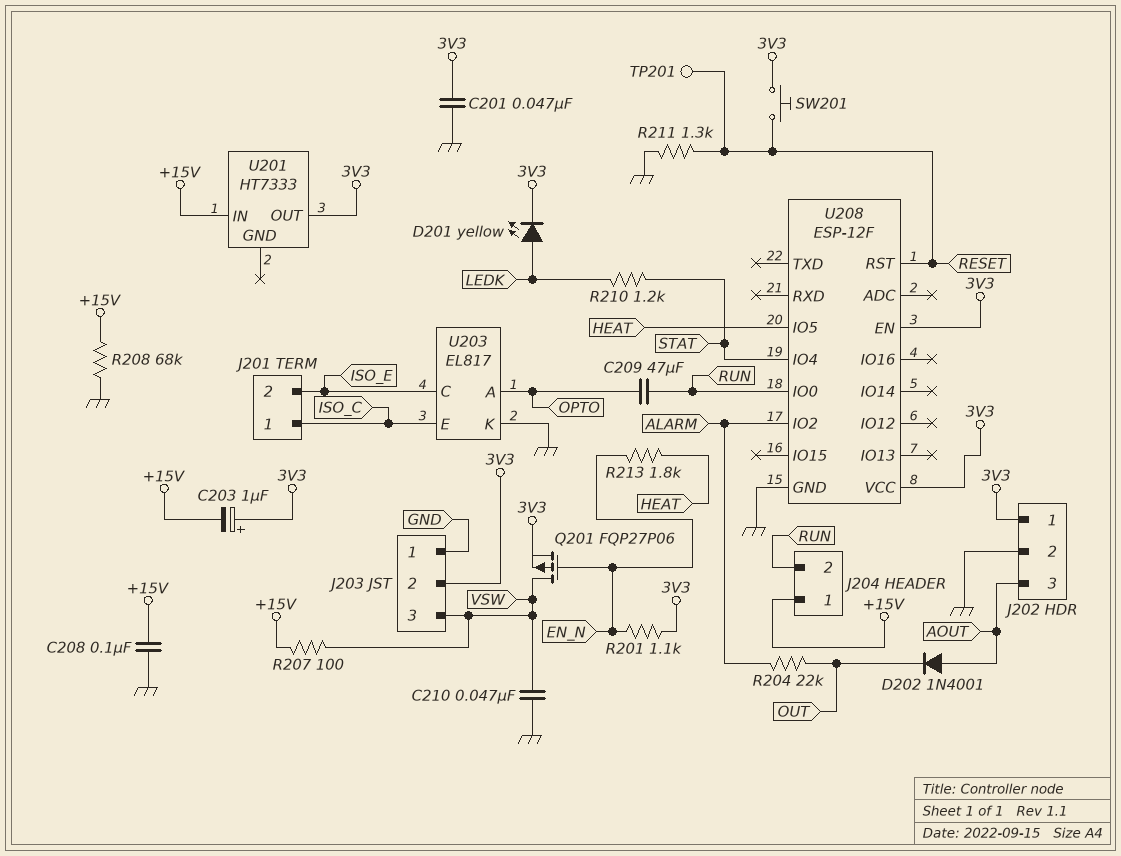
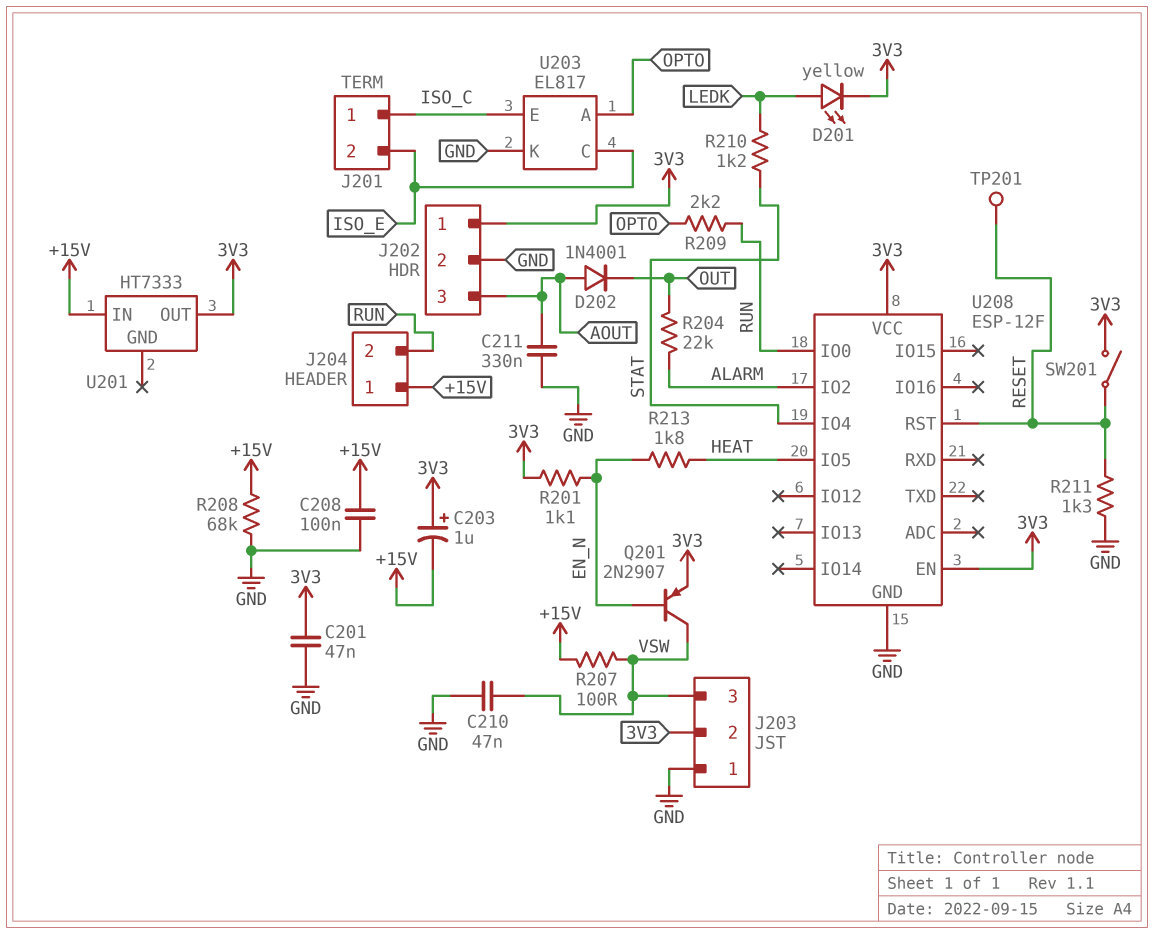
C209: 47uF (OPTO, RUN) -> none
C211: none -> 330nF (AOUT, GND)
Q201: PMOS FQP27P06 (G EN_N, D VSW, S 3V3) -> PNP 2N2907 (B EN_N, C VSW, E 3V3)
R209: none -> 2.2k (OPTO, RUN)
SW201: button (3V3, RESET) -> switch (3V3, RESET)

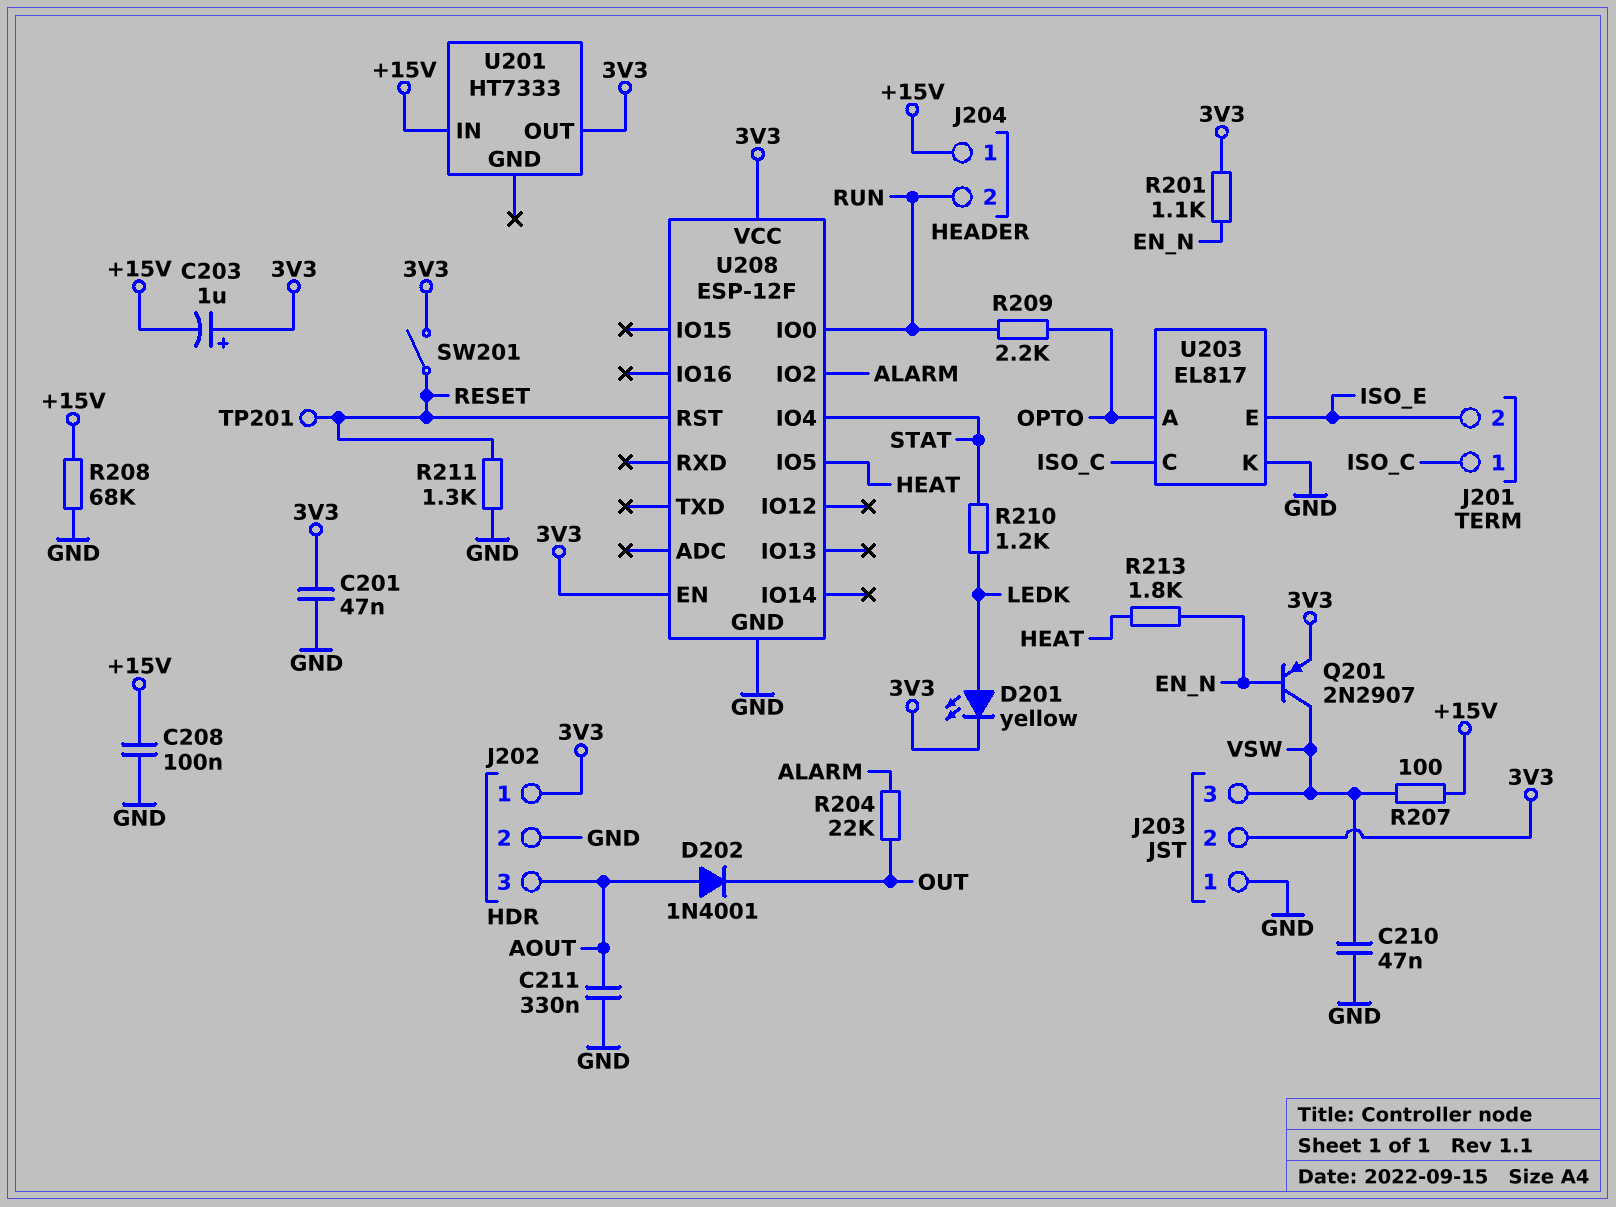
U203 pin C: ISO_E -> ISO_C
U203 pin E: ISO_C -> ISO_E

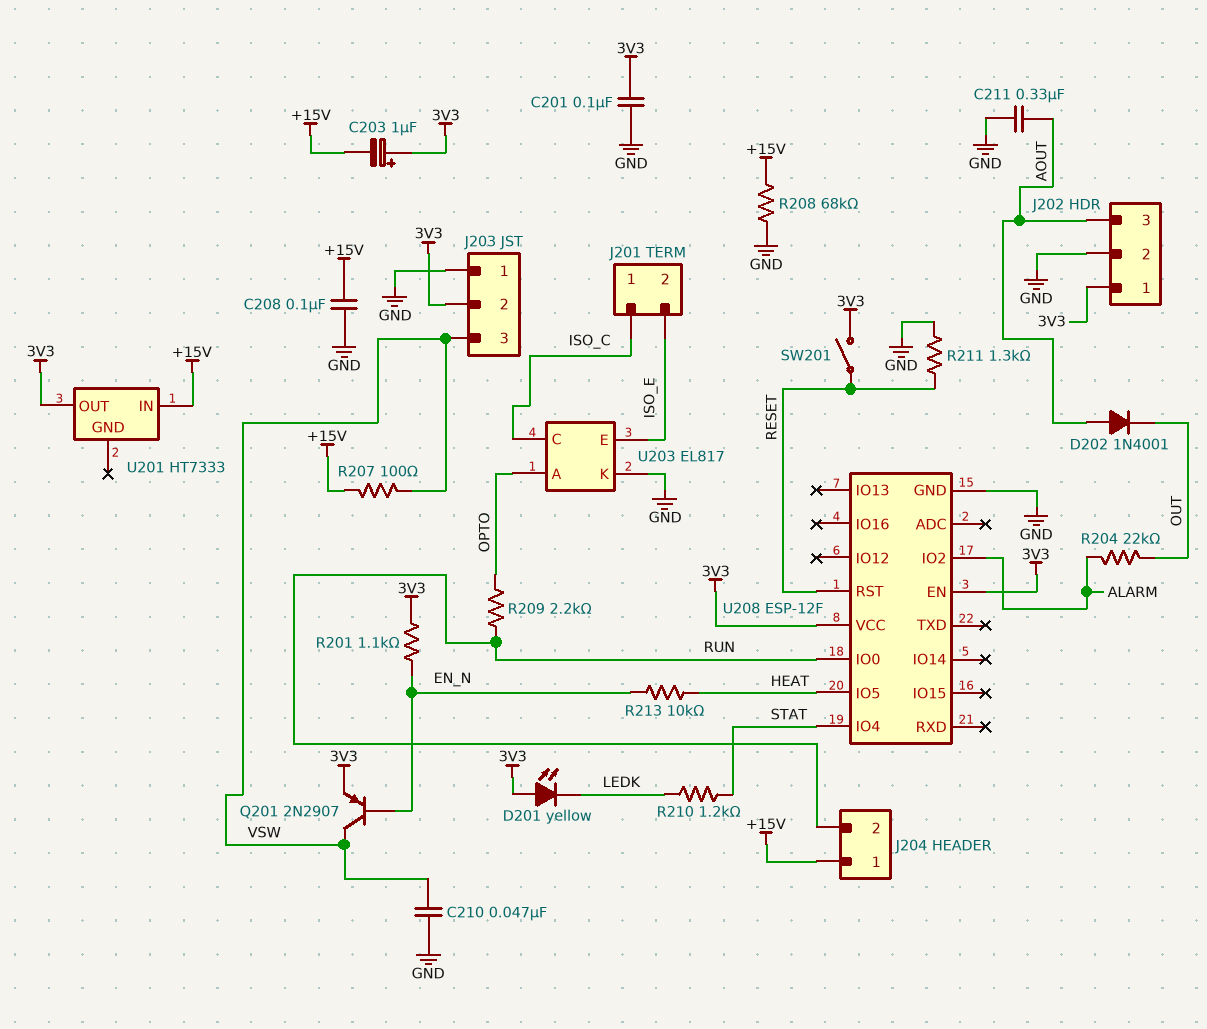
C201: 47nF (3V3, GND) -> 100nF (3V3, GND)
D201: LED yellow (A LEDK, K 3V3) -> LED yellow (A 3V3, K LEDK)
R213: 1.8k (EN_N, HEAT) -> 10k (EN_N, HEAT)
TP201: test point (RESET) -> none

